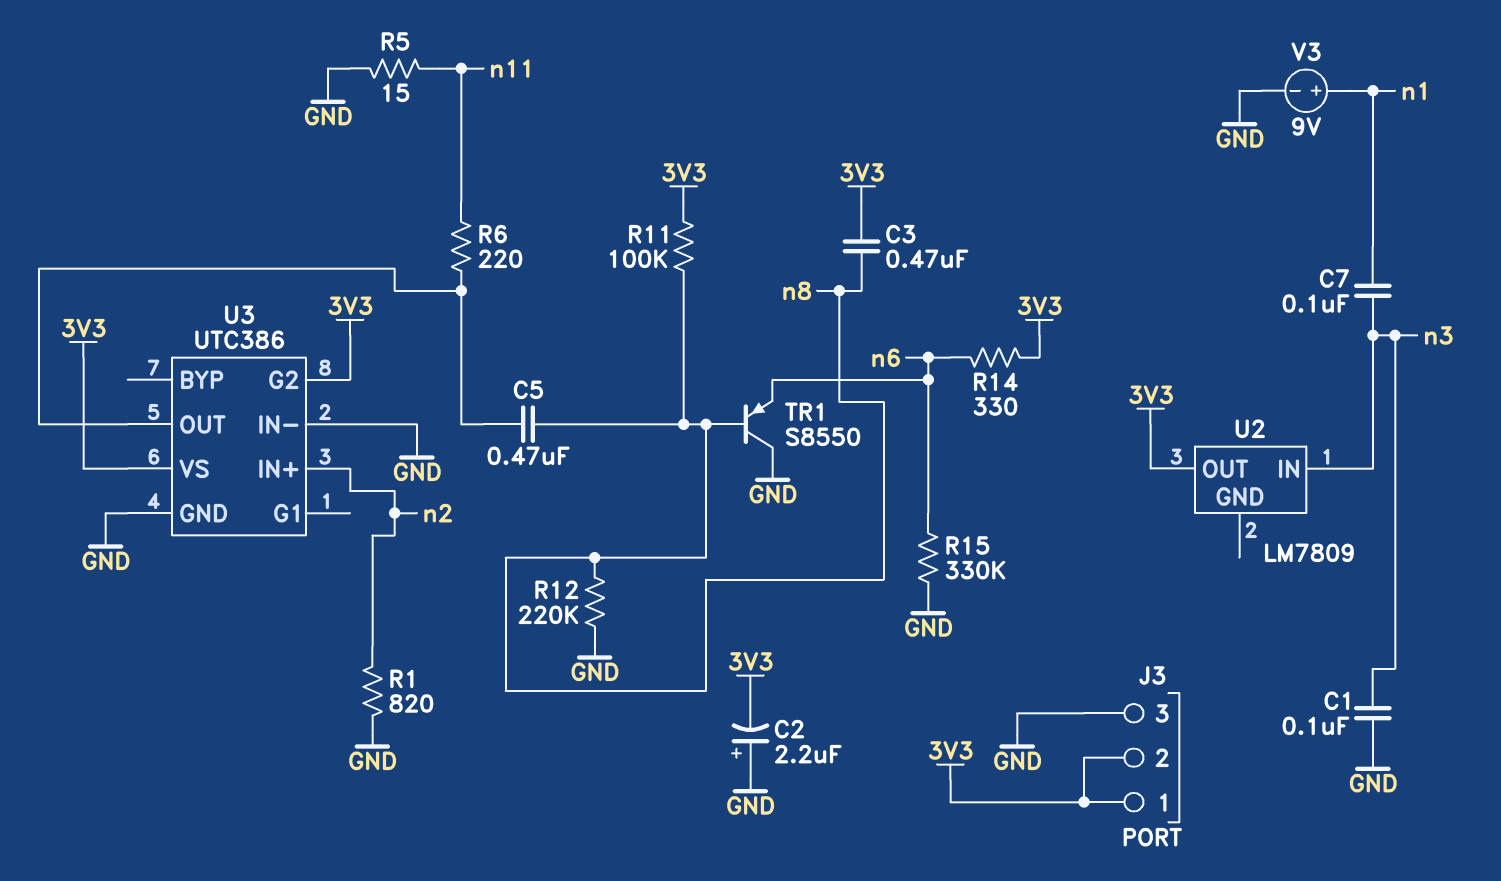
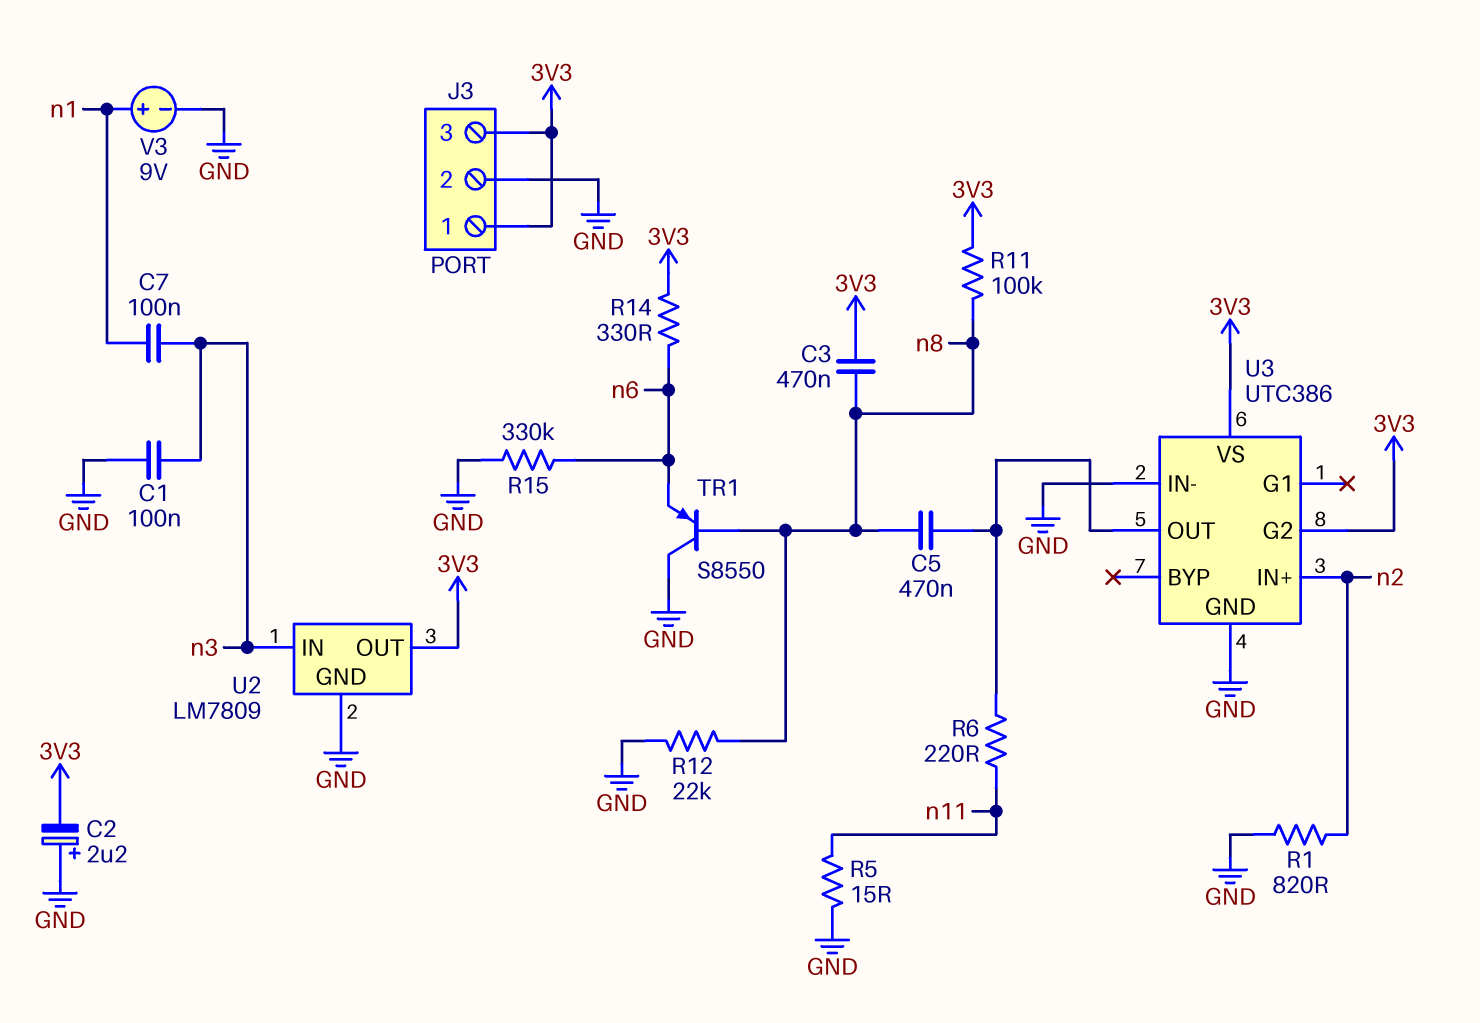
J3 pin 2: 3V3 -> GND
J3 pin 3: GND -> 3V3
R12: 220k (GND, n8) -> 22k (GND, n8)
U2 pin GND: none -> GND

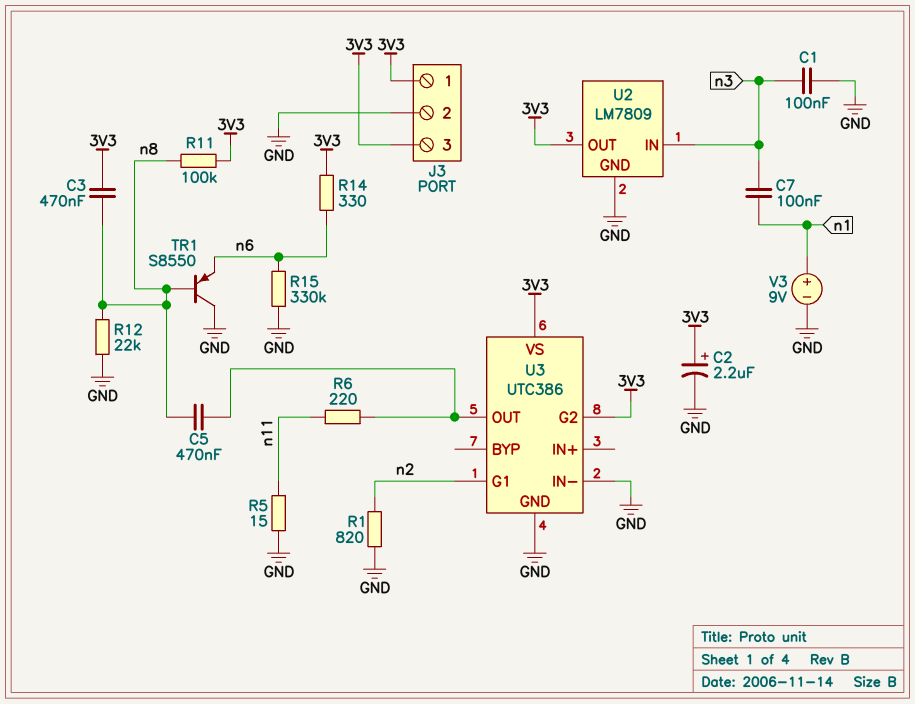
C2: 2.2uF (plus GND, minus 3V3) -> 2.2uF (plus 3V3, minus GND)
U3 pin G1: none -> n2
U3 pin IN+: n2 -> none

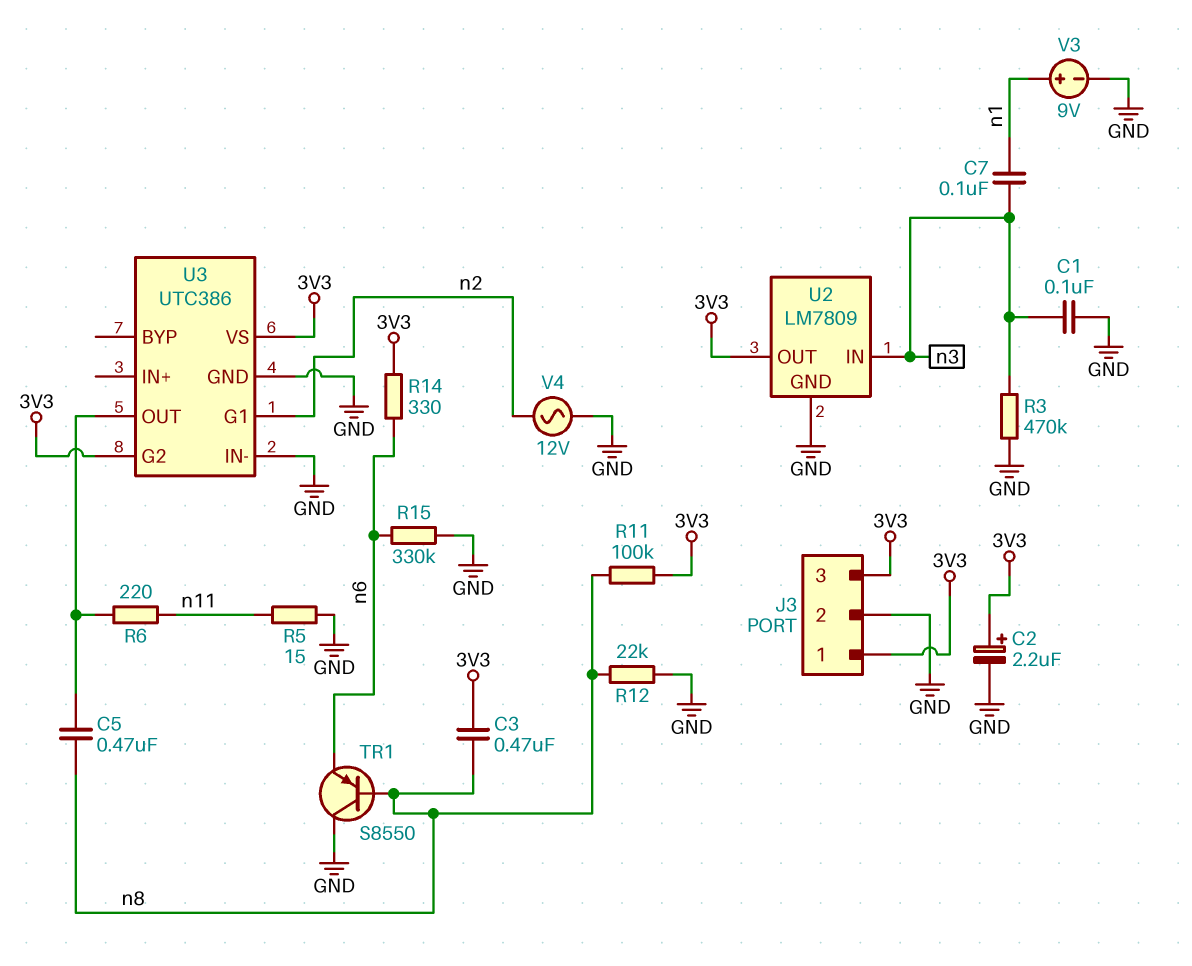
R1: 820 (GND, n2) -> none
R3: none -> 470k (GND, n3)
V4: none -> AC 12V (GND, n2)

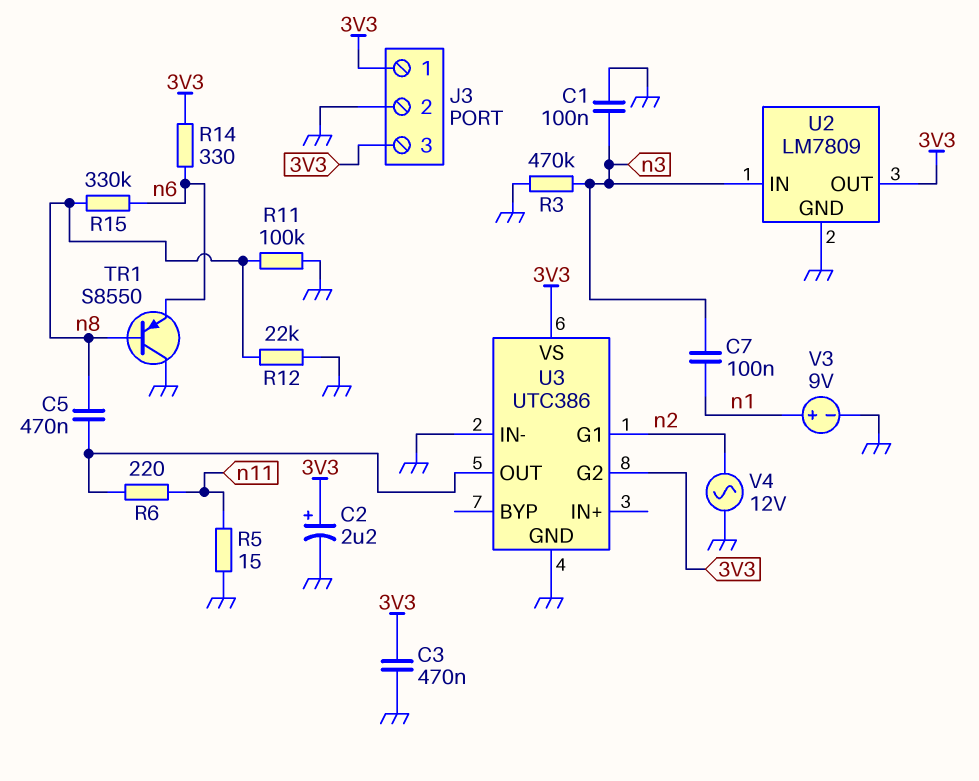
C3: 470nF (3V3, n8) -> 470nF (3V3, GND)
R11: 100k (3V3, n8) -> 100k (GND, n8)
R15: 330k (GND, n6) -> 330k (n6, n8)

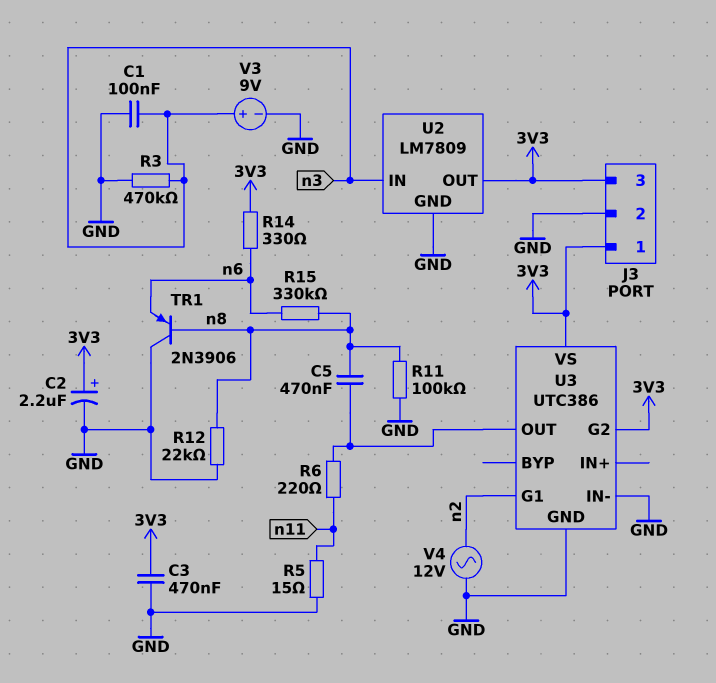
C7: 100nF (n1, n3) -> none
TR1: PNP S8550 (B n8, C GND, E n6) -> PNP 2N3906 (B n8, C GND, E n6)
V3: 9V (plus n1, minus GND) -> 9V (plus n3, minus GND)

